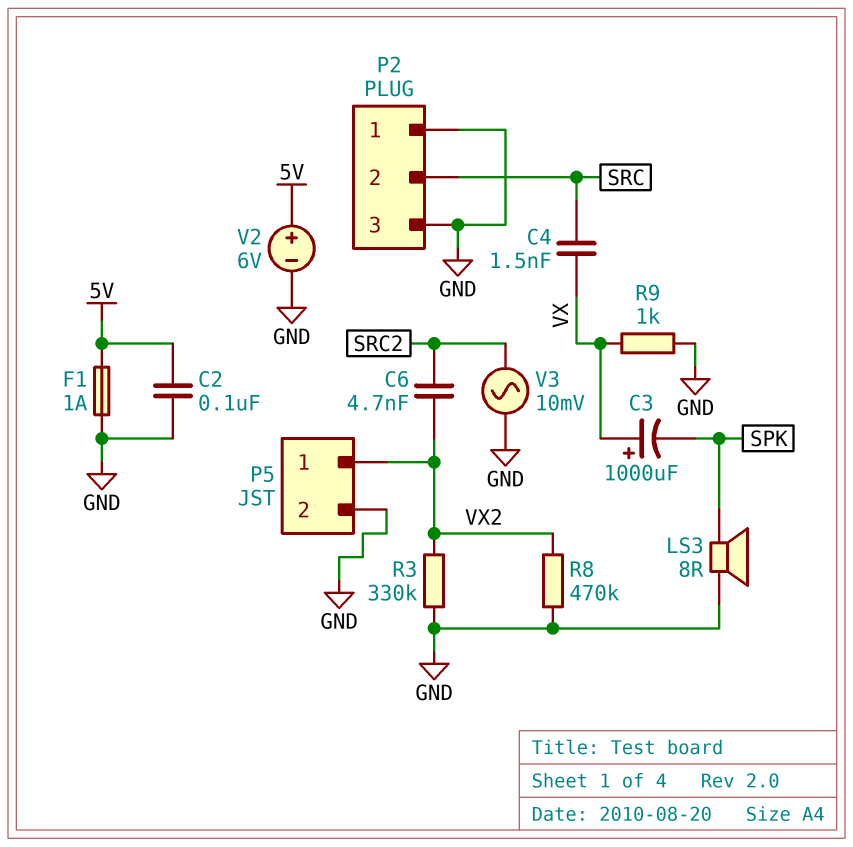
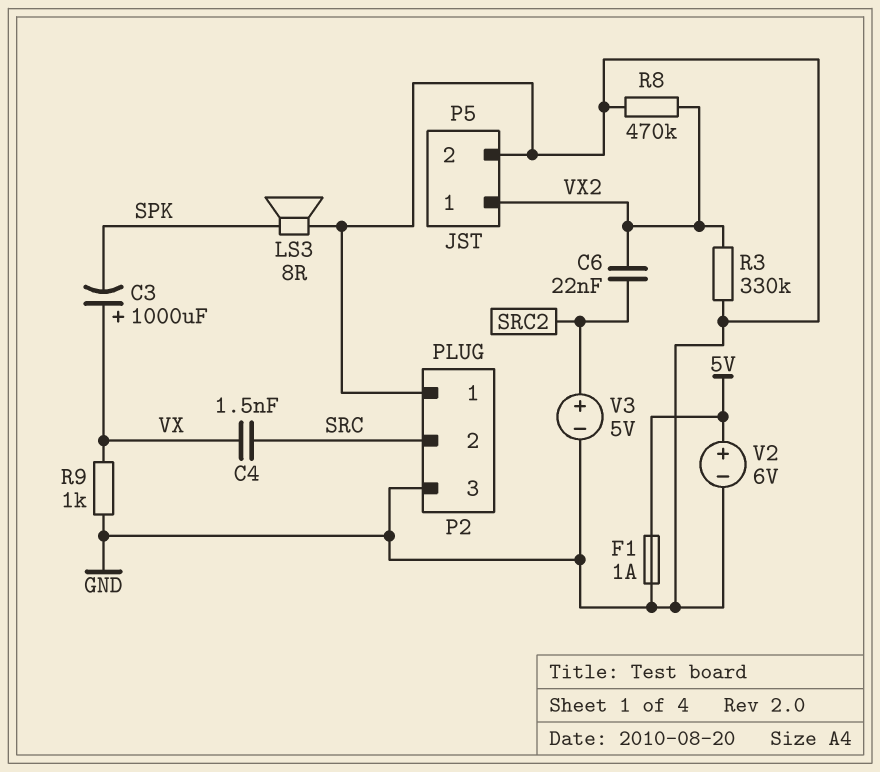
C2: 100nF (5V, GND) -> none
C6: 4.7nF (SRC2, VX2) -> 22nF (SRC2, VX2)
V3: AC 10mV (GND, SRC2) -> 5V (plus SRC2, minus GND)

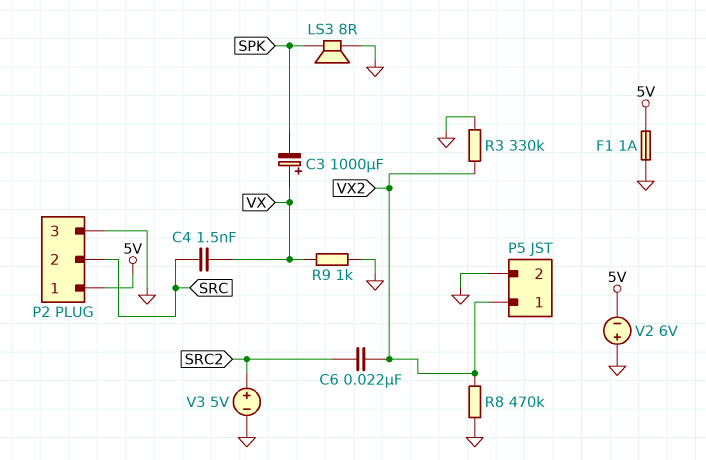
P2 pin 1: GND -> 5V
V2: 6V (plus 5V, minus GND) -> 6V (plus GND, minus 5V)

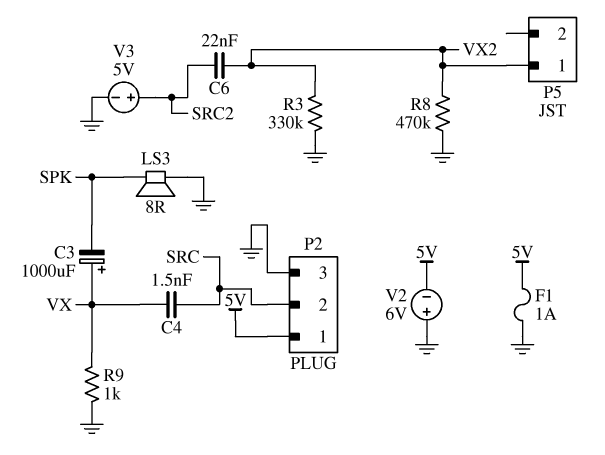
P5 pin 2: GND -> none

